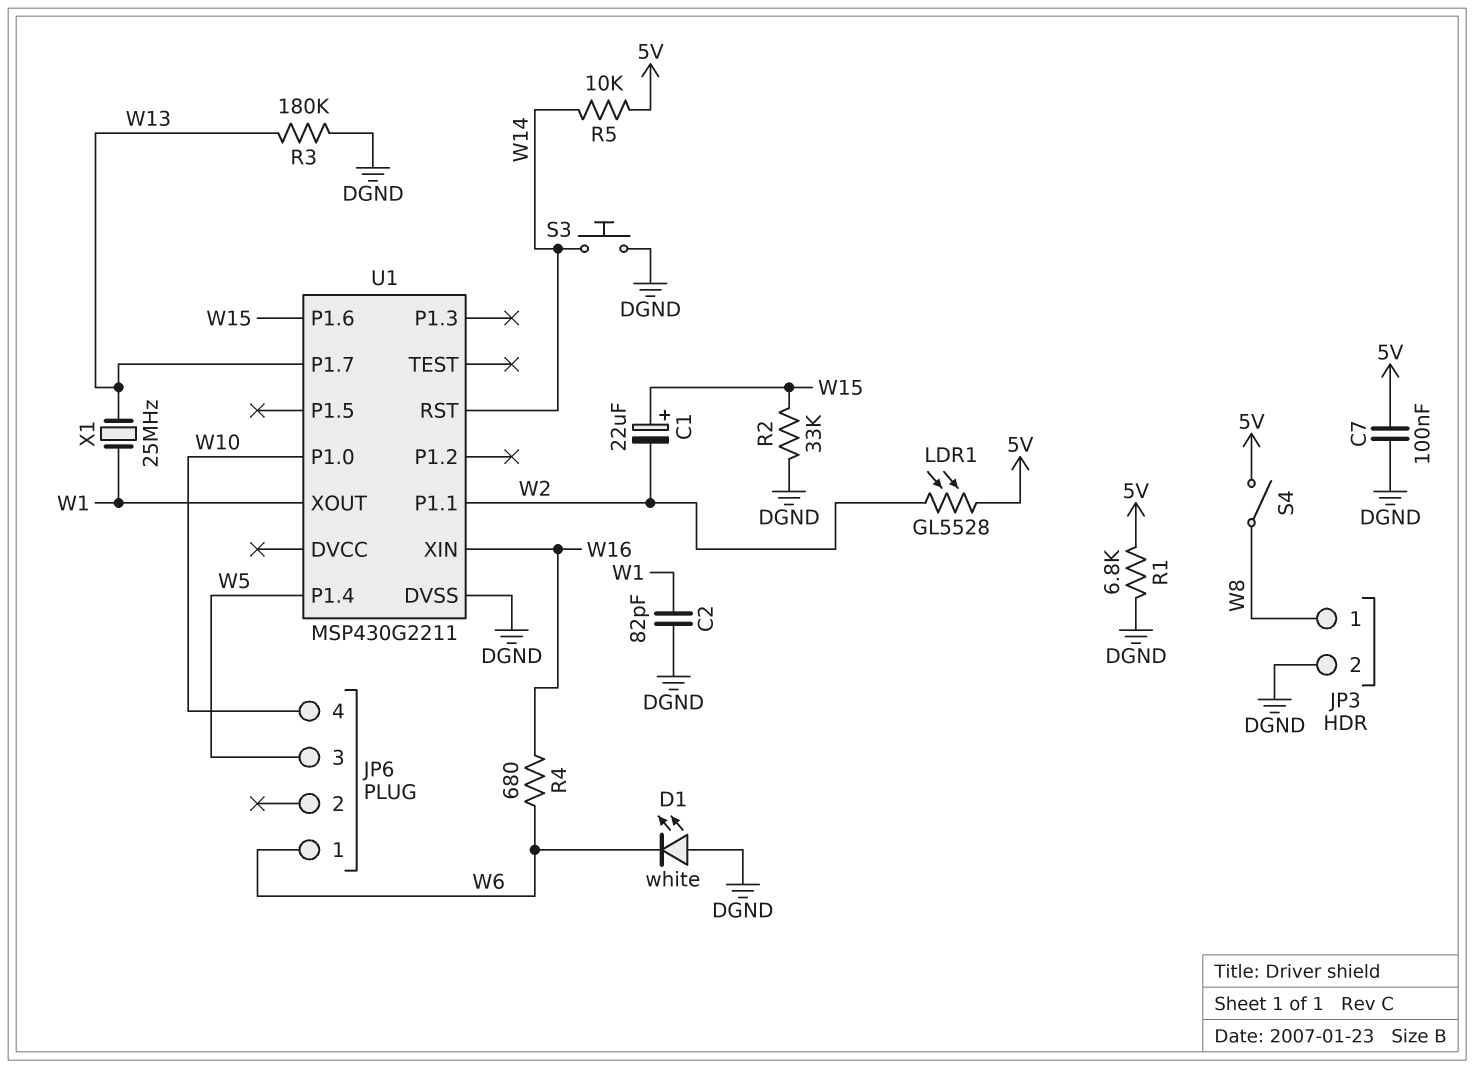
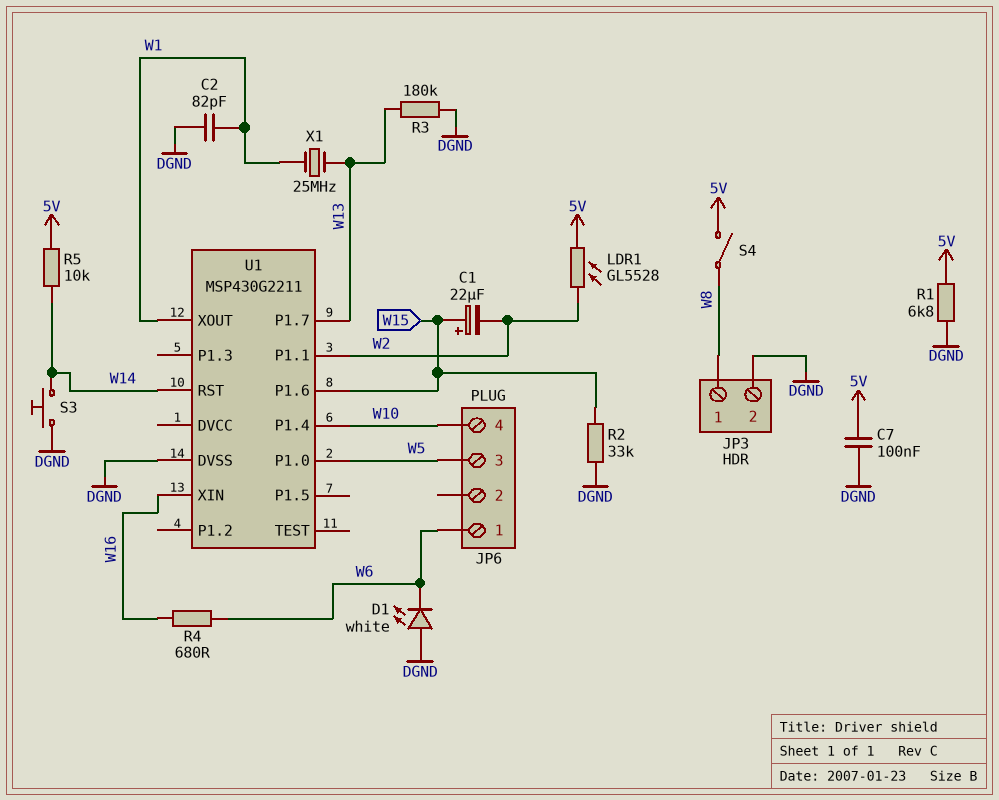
U1 pin P1.0: W10 -> W5
U1 pin P1.4: W5 -> W10

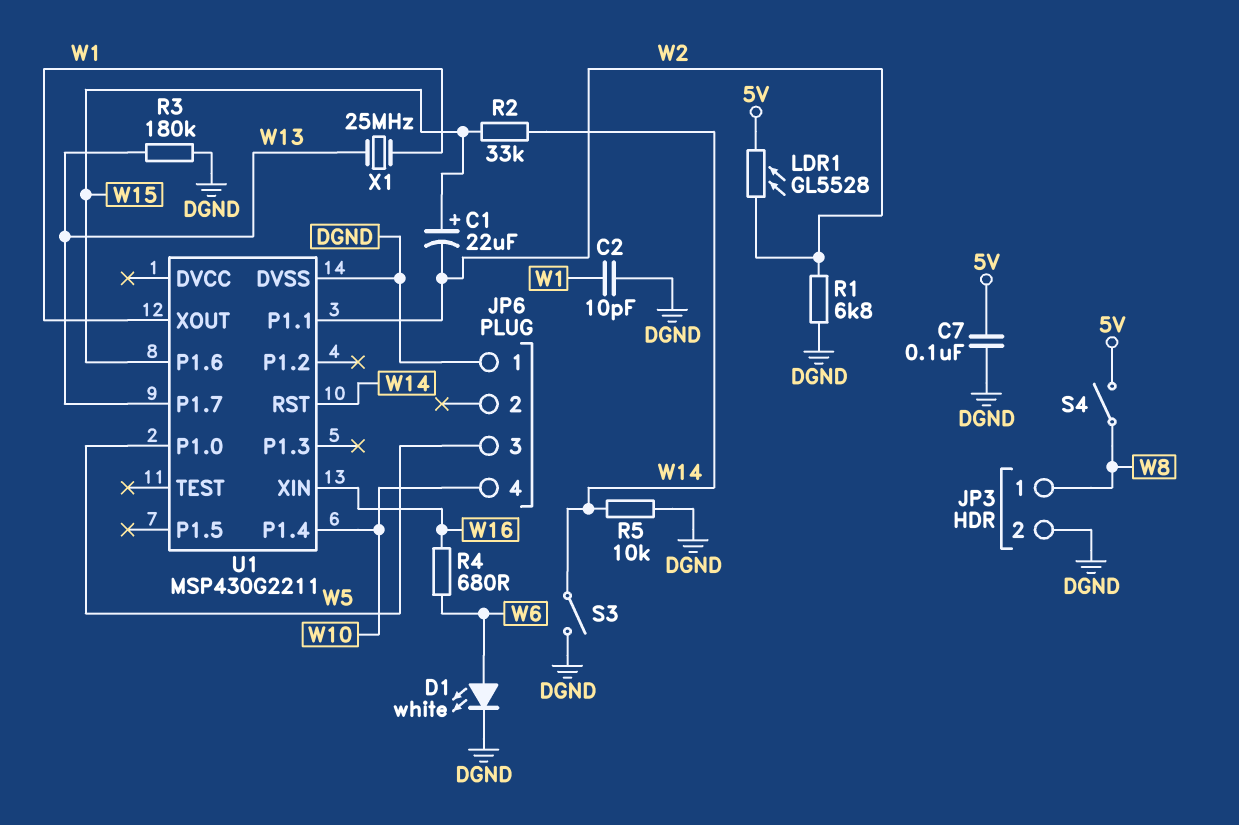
C2: 82pF (DGND, W1) -> 10pF (DGND, W1)
D1: LED white (A DGND, K W6) -> LED white (A W6, K DGND)
JP6 pin 1: W6 -> DGND
R1: 6.8k (5V, DGND) -> 6.8k (DGND, W2)
R2: 33k (DGND, W15) -> 33k (W14, W15)
R5: 10k (5V, W14) -> 10k (DGND, W14)
S3: button (DGND, W14) -> switch (DGND, W14)

